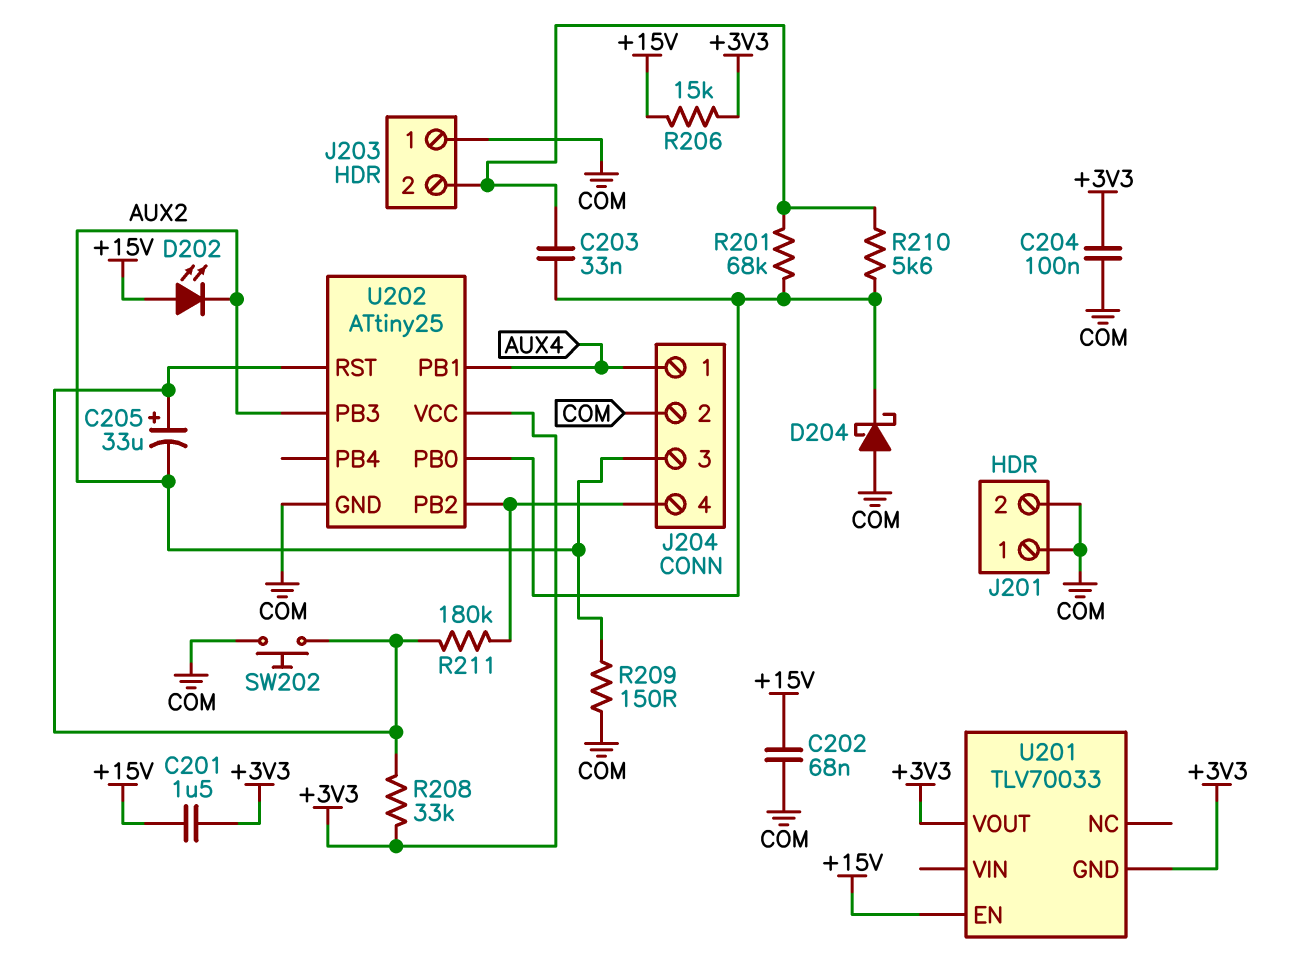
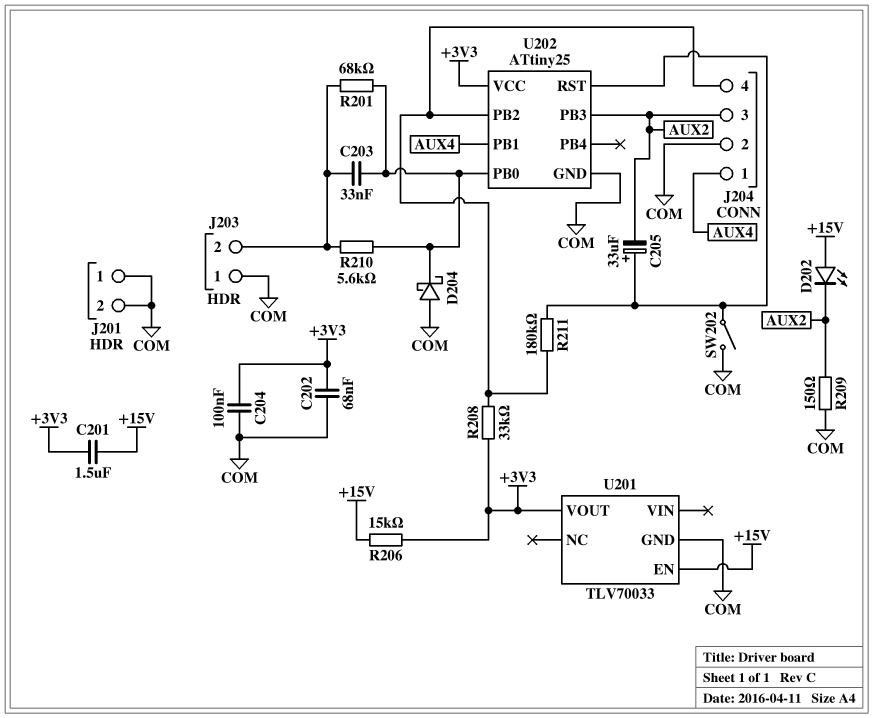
C202: 68nF (+15V, COM) -> 68nF (+3V3, COM)
R208: 33k (+3V3, U202/RST) -> 33k (+3V3, J204/4)
SW202: button (COM, U202/RST) -> switch (COM, U202/RST)
U201 pin GND: +3V3 -> COM

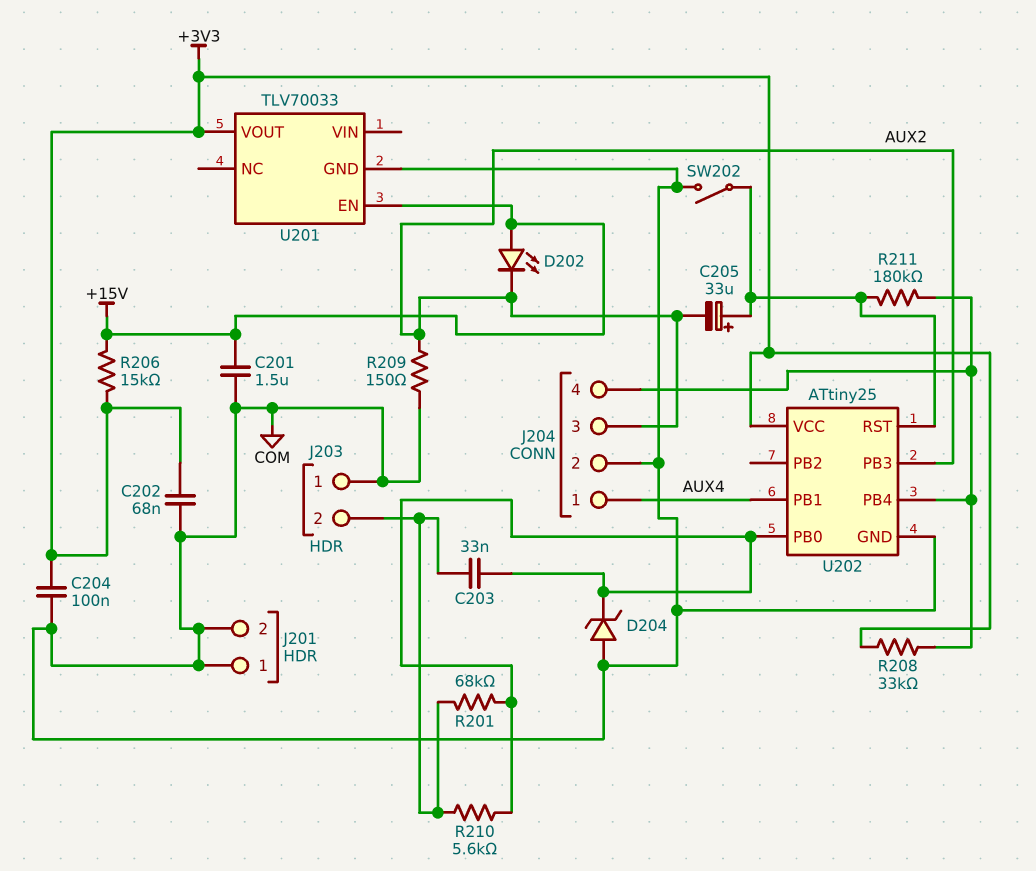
C201: 1.5uF (+3V3, +15V) -> 1.5uF (+15V, COM)
D204: schottky (A COM, K U202/PB0) -> zener (A COM, K U202/PB0)
U202 pin PB2: J204/4 -> none
U202 pin PB4: none -> J204/4

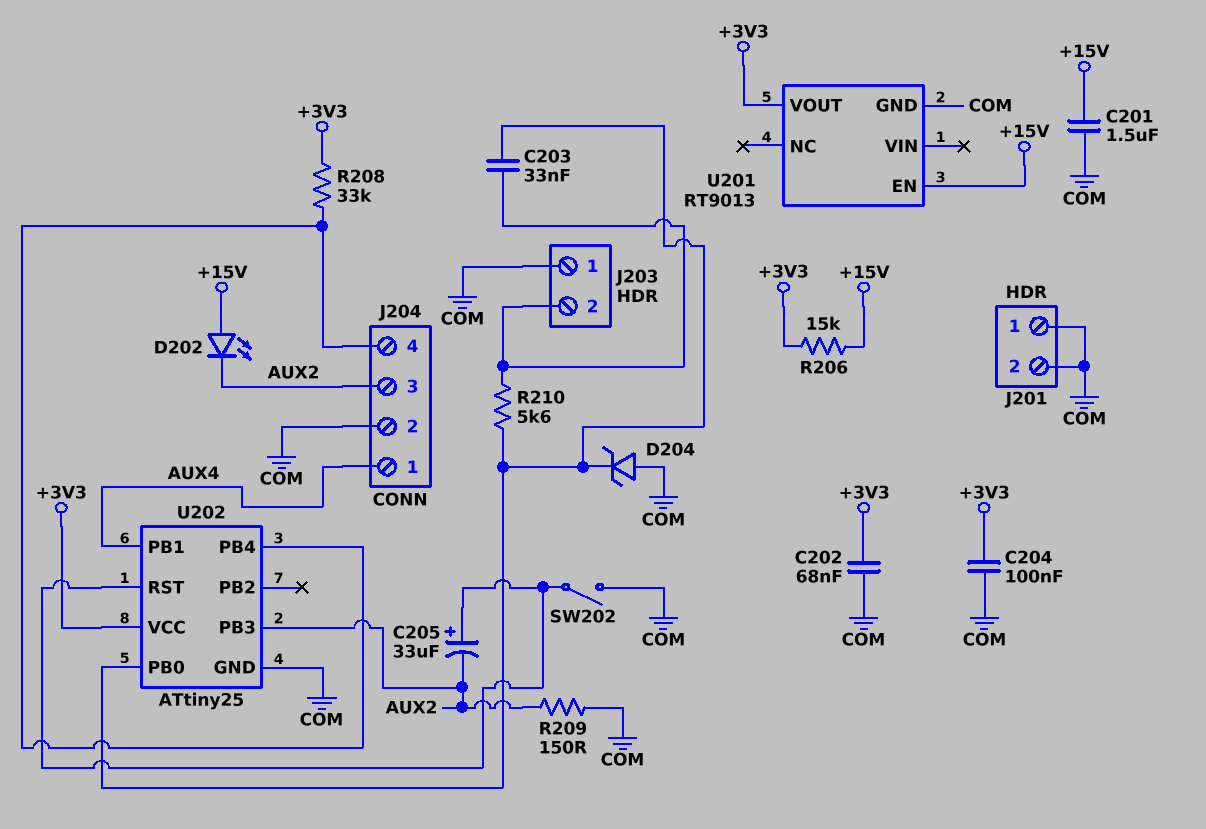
R201: 68k (J203/2, U202/PB0) -> none
R211: 180k (J204/4, U202/RST) -> none
U201: TLV70033 -> RT9013

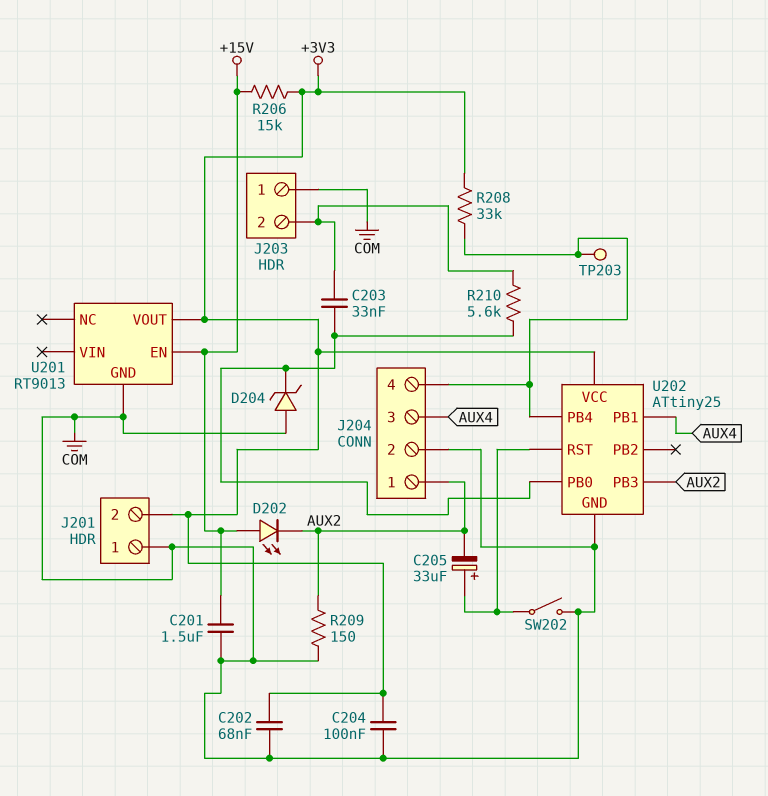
J201 pin 2: COM -> +3V3
J204 pin 1: AUX4 -> AUX2
J204 pin 3: AUX2 -> AUX4
TP203: none -> test point (J204/4)

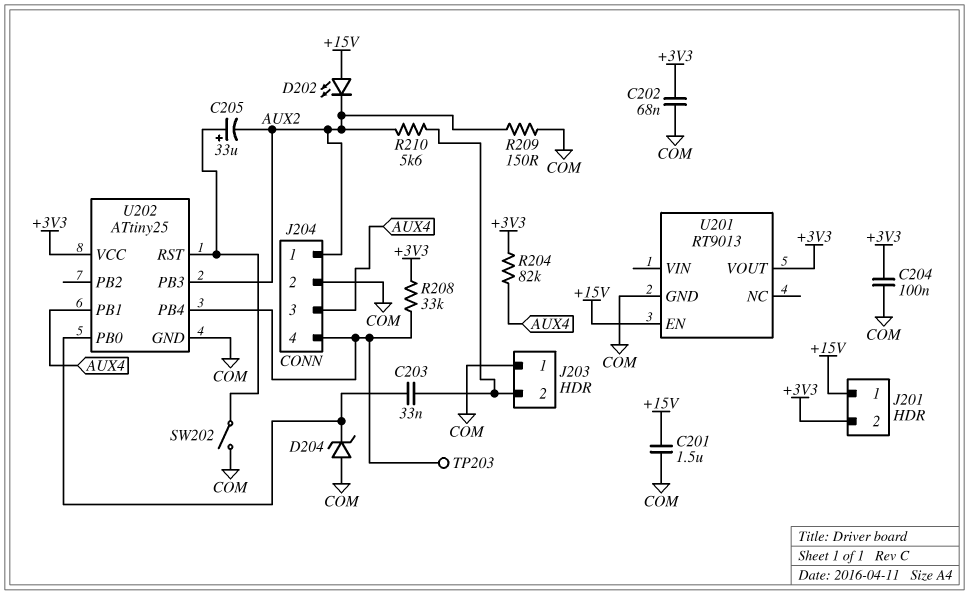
J201 pin 1: COM -> +15V
R204: none -> 82k (+3V3, AUX4)
R206: 15k (+3V3, +15V) -> none
R210: 5.6k (J203/2, U202/PB0) -> 5.6k (AUX2, J203/2)

